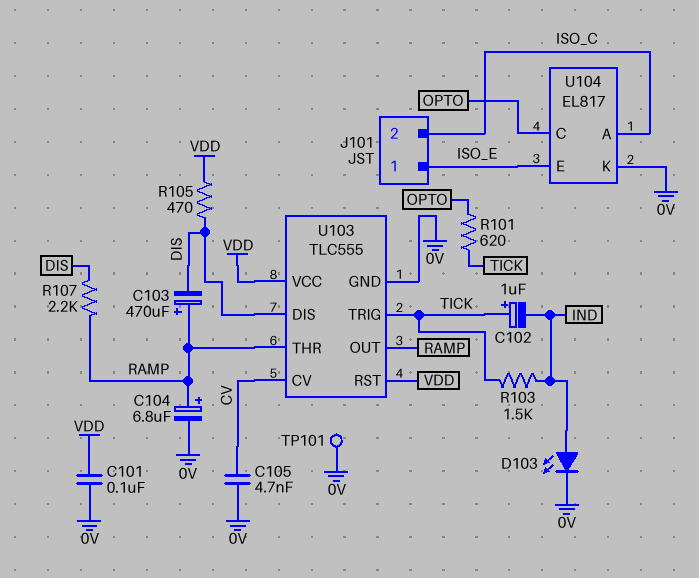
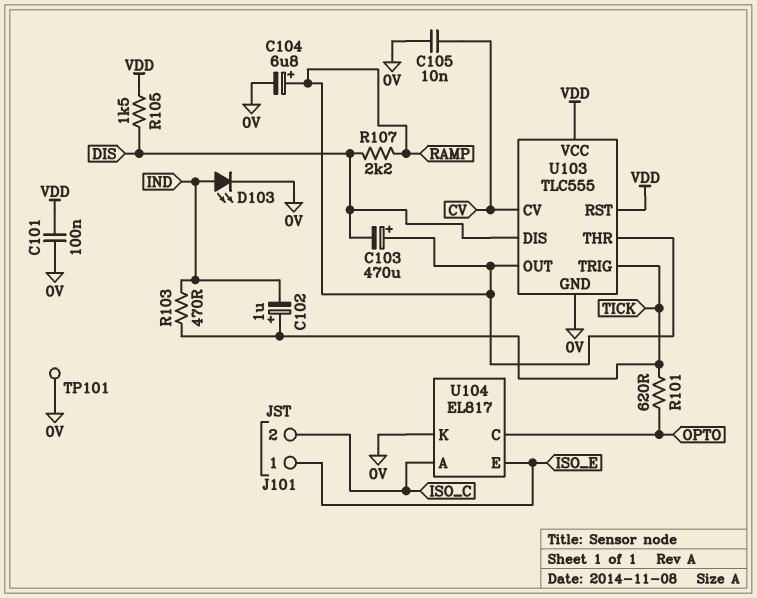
C105: 4.7nF (0V, CV) -> 10nF (0V, CV)
R103: 1.5k (IND, TICK) -> 470 (IND, TICK)
R105: 470 (DIS, VDD) -> 1.5k (DIS, VDD)

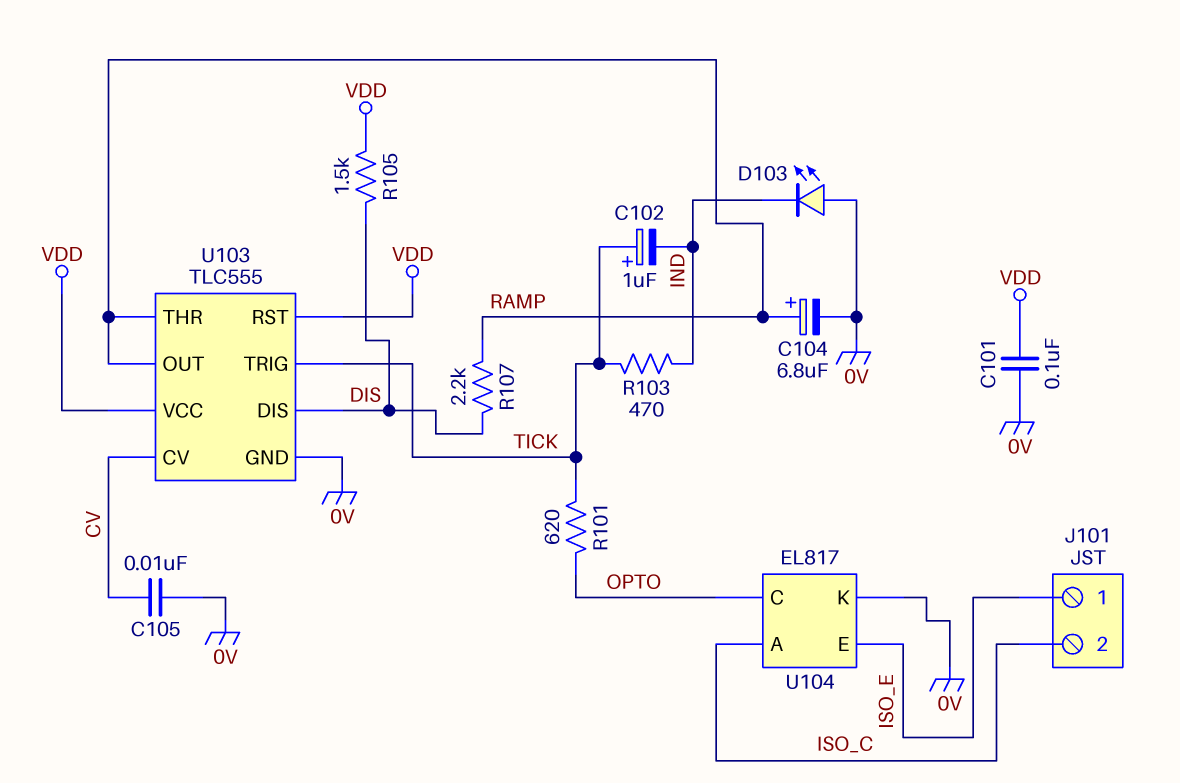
C103: 470uF (plus RAMP, minus DIS) -> none
D103: LED (A IND, K 0V) -> LED (A 0V, K IND)
TP101: test point (0V) -> none

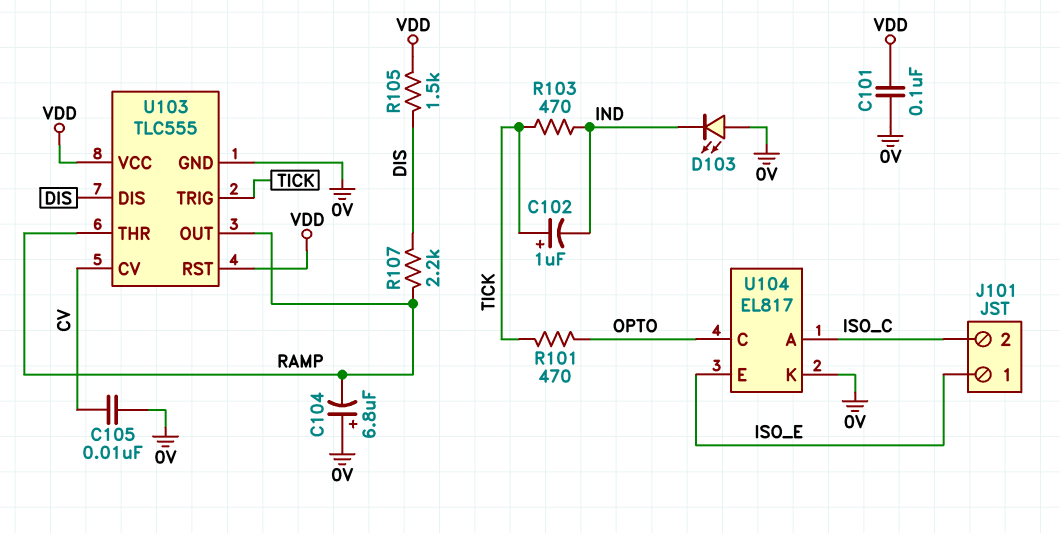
C104: 6.8uF (plus RAMP, minus 0V) -> 6.8uF (plus 0V, minus RAMP)
R101: 620 (OPTO, TICK) -> 470 (OPTO, TICK)

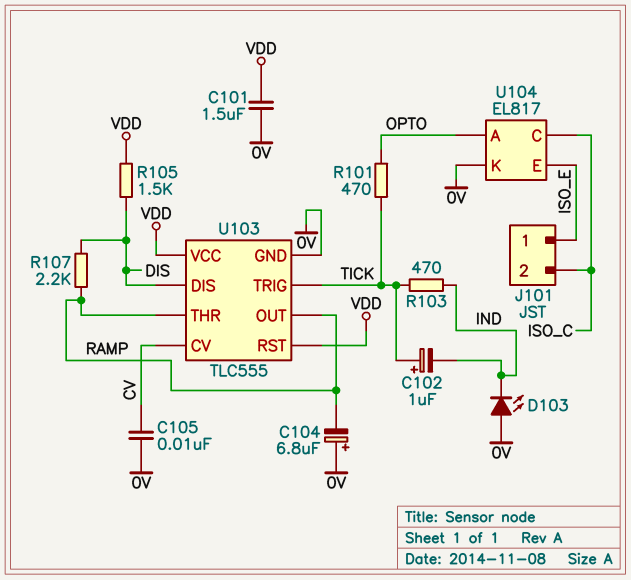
C101: 100nF (0V, VDD) -> 1.5uF (0V, VDD)
U104 pin A: ISO_C -> OPTO
U104 pin C: OPTO -> ISO_C

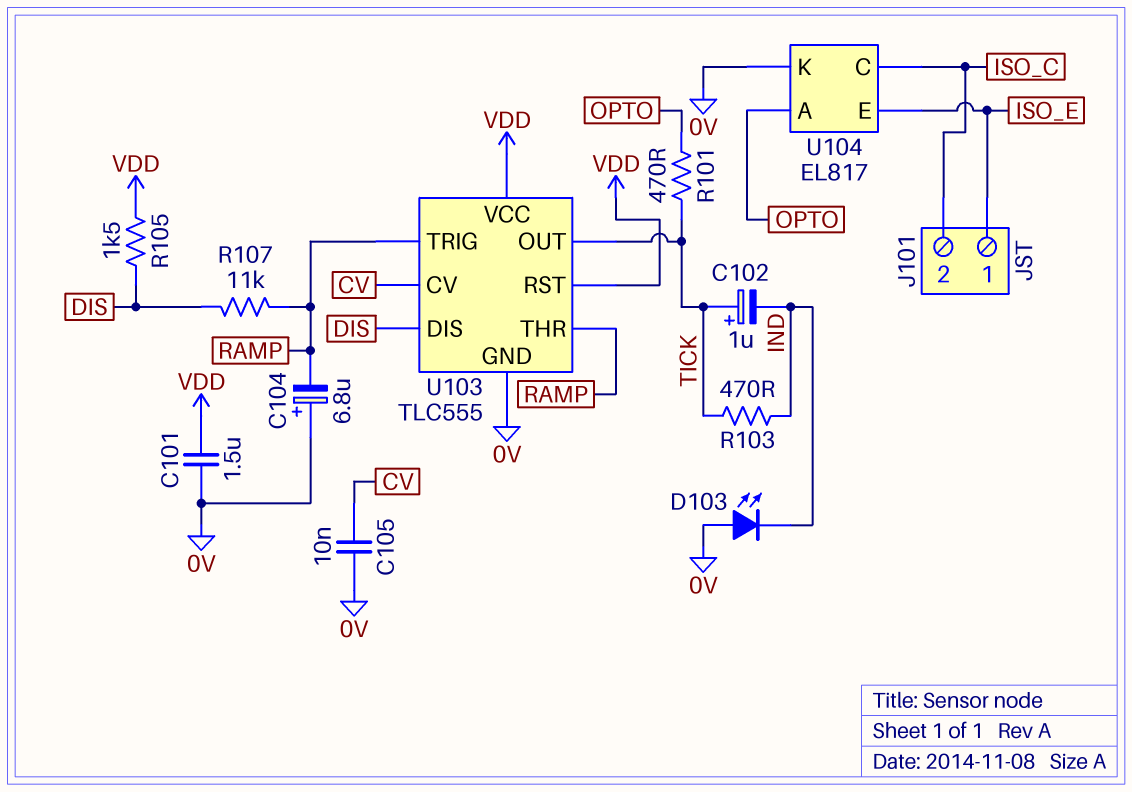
R107: 2.2k (DIS, RAMP) -> 11k (DIS, RAMP)
U103 pin OUT: RAMP -> TICK
U103 pin TRIG: TICK -> RAMP

